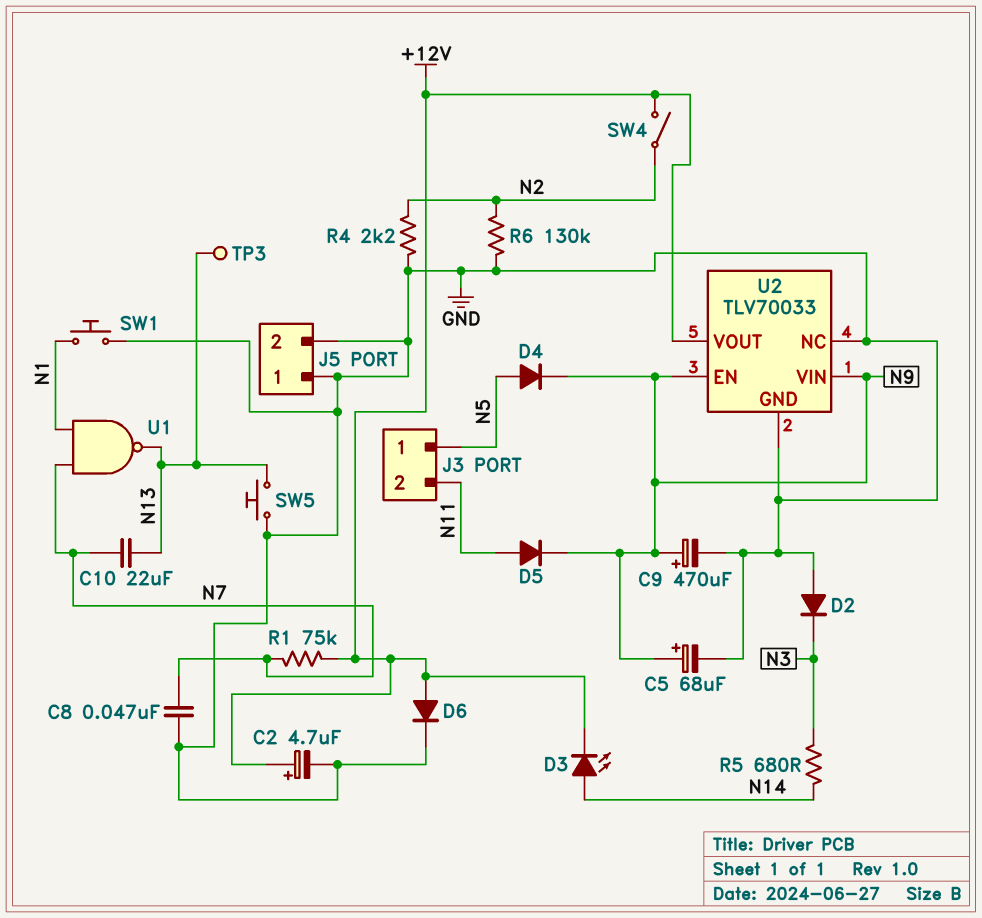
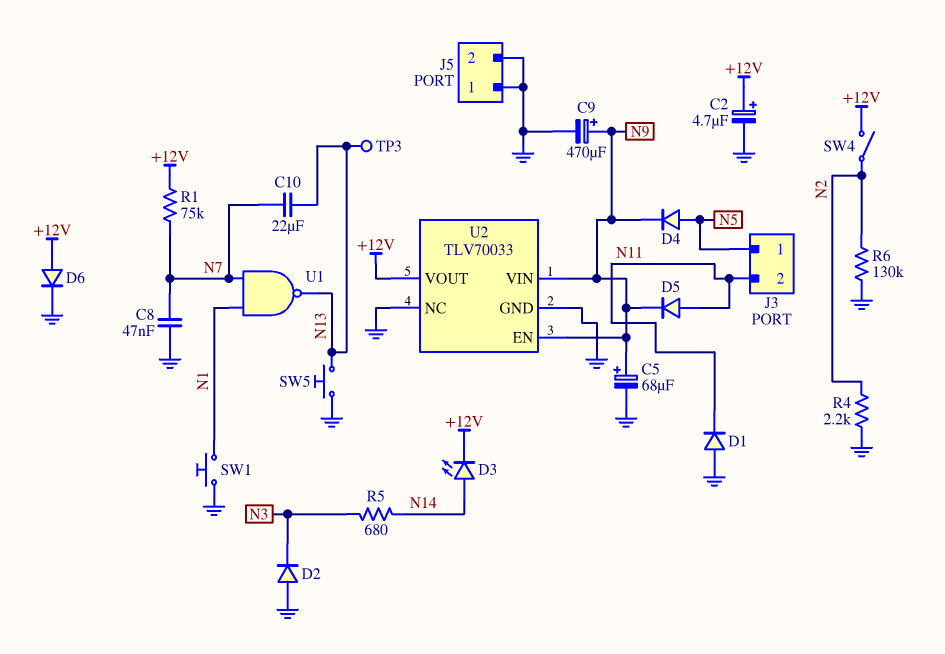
D1: none -> diode (A GND, K N11)

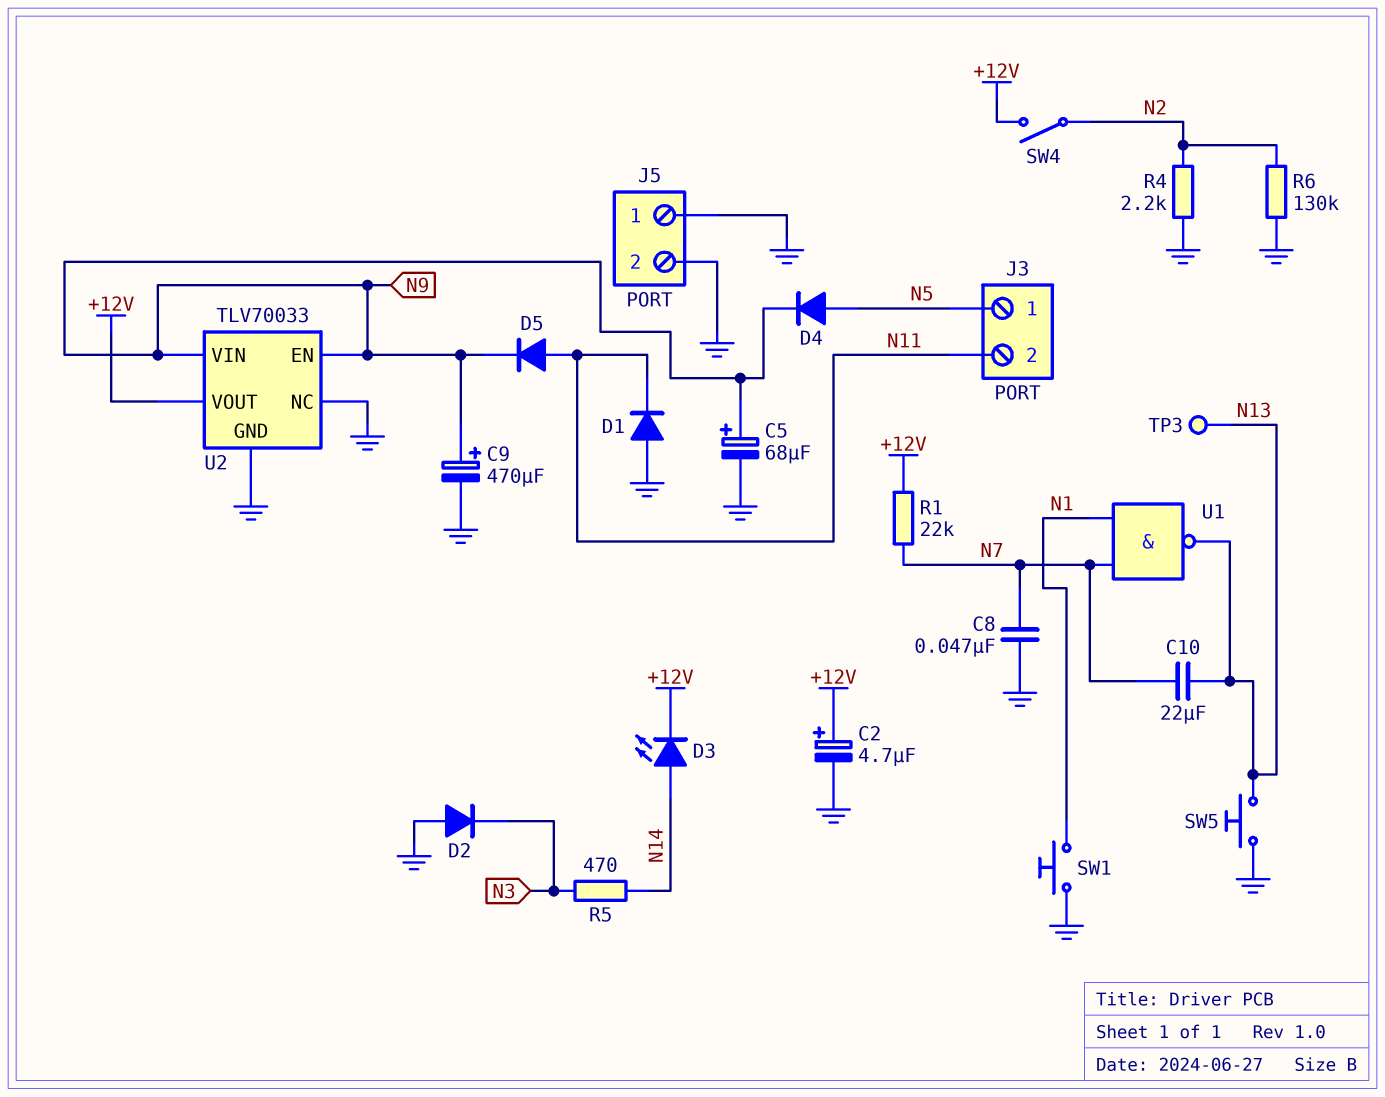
D6: diode (A +12V, K GND) -> none
R1: 75k (+12V, N7) -> 22k (+12V, N7)
R5: 680 (N3, N14) -> 470 (N3, N14)

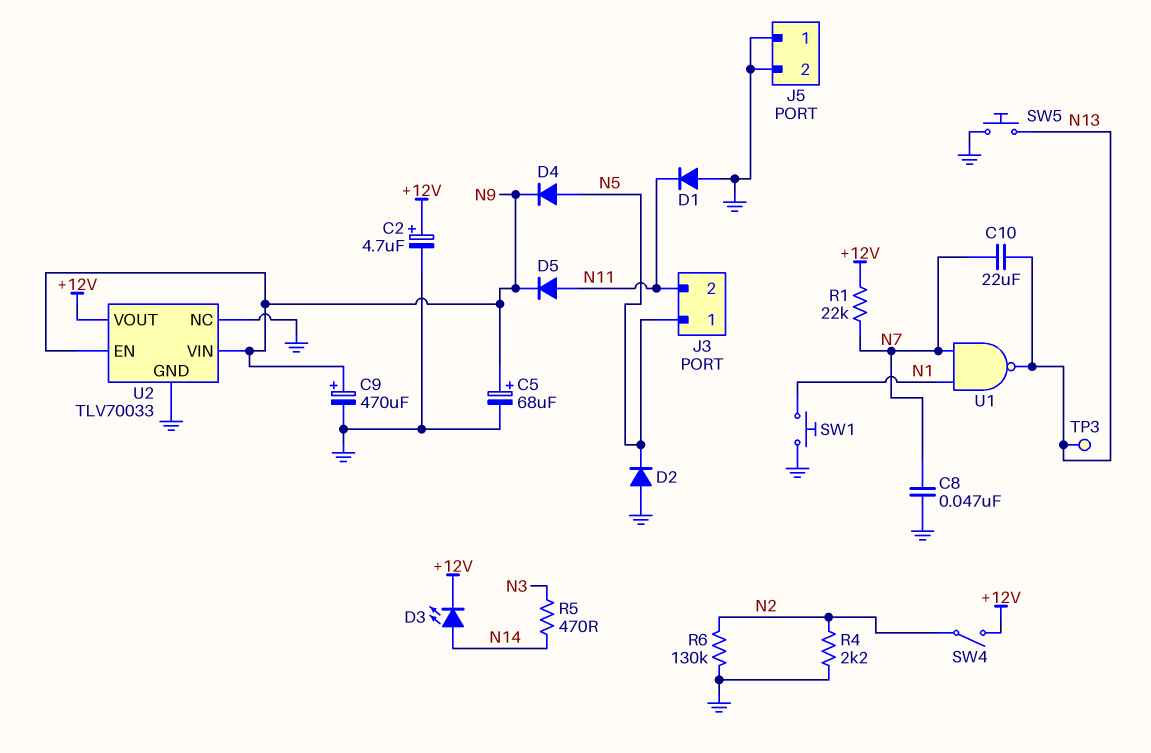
D2: diode (A GND, K N3) -> diode (A GND, K N5)

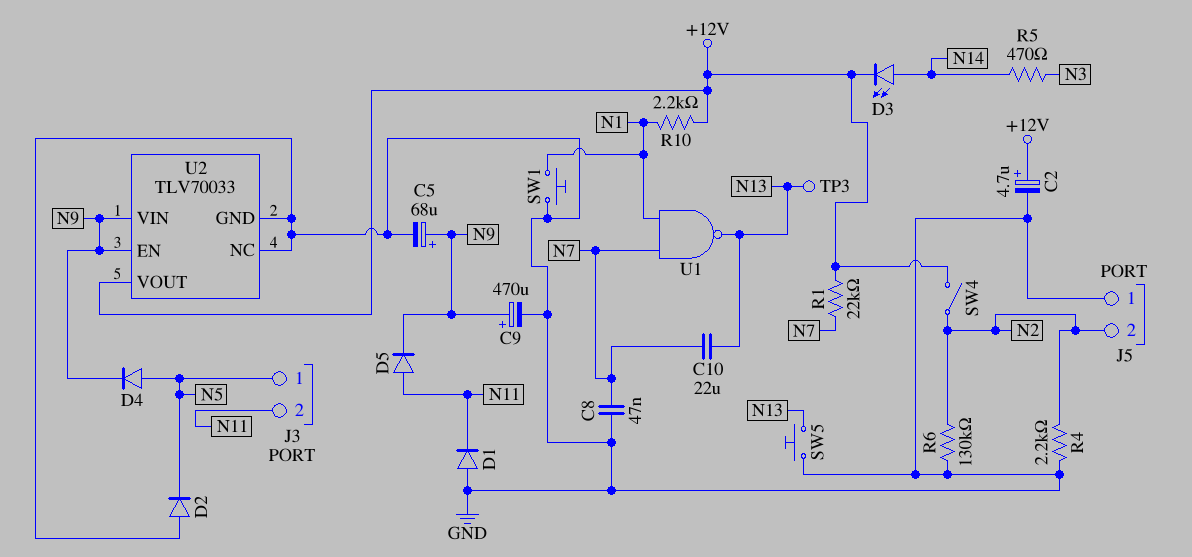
J5 pin 2: GND -> N2
R10: none -> 2.2k (+12V, N1)

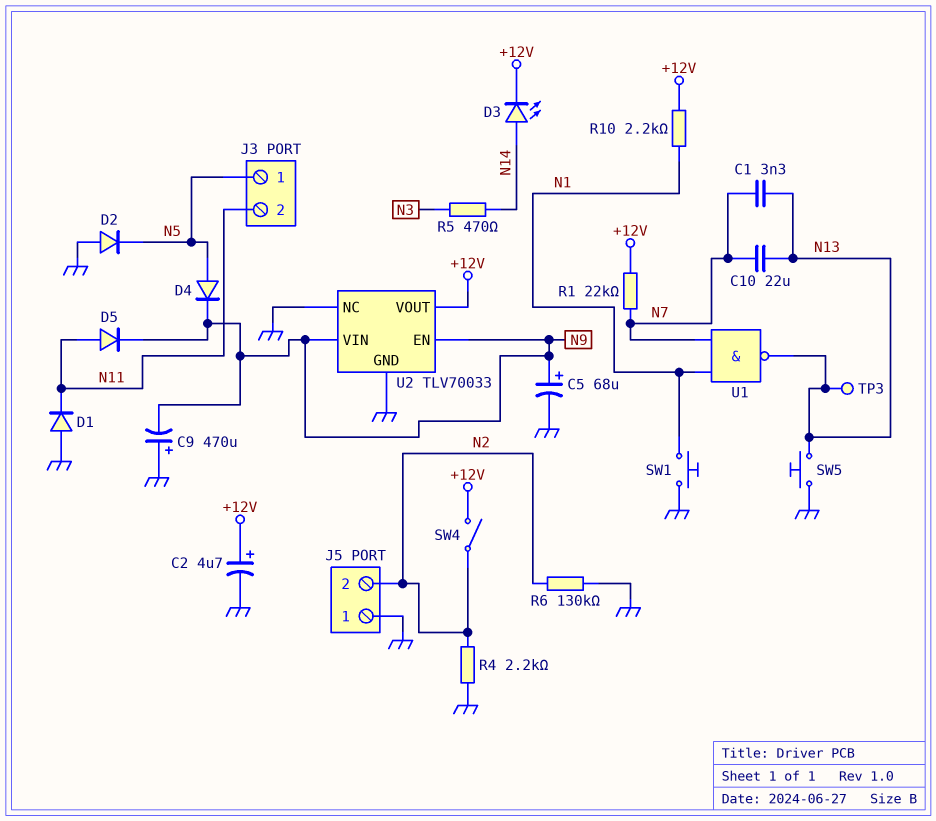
C1: none -> 3.3nF (N7, N13)
C8: 47nF (GND, N7) -> none
C9: 470uF (plus N9, minus GND) -> 470uF (plus GND, minus N9)

